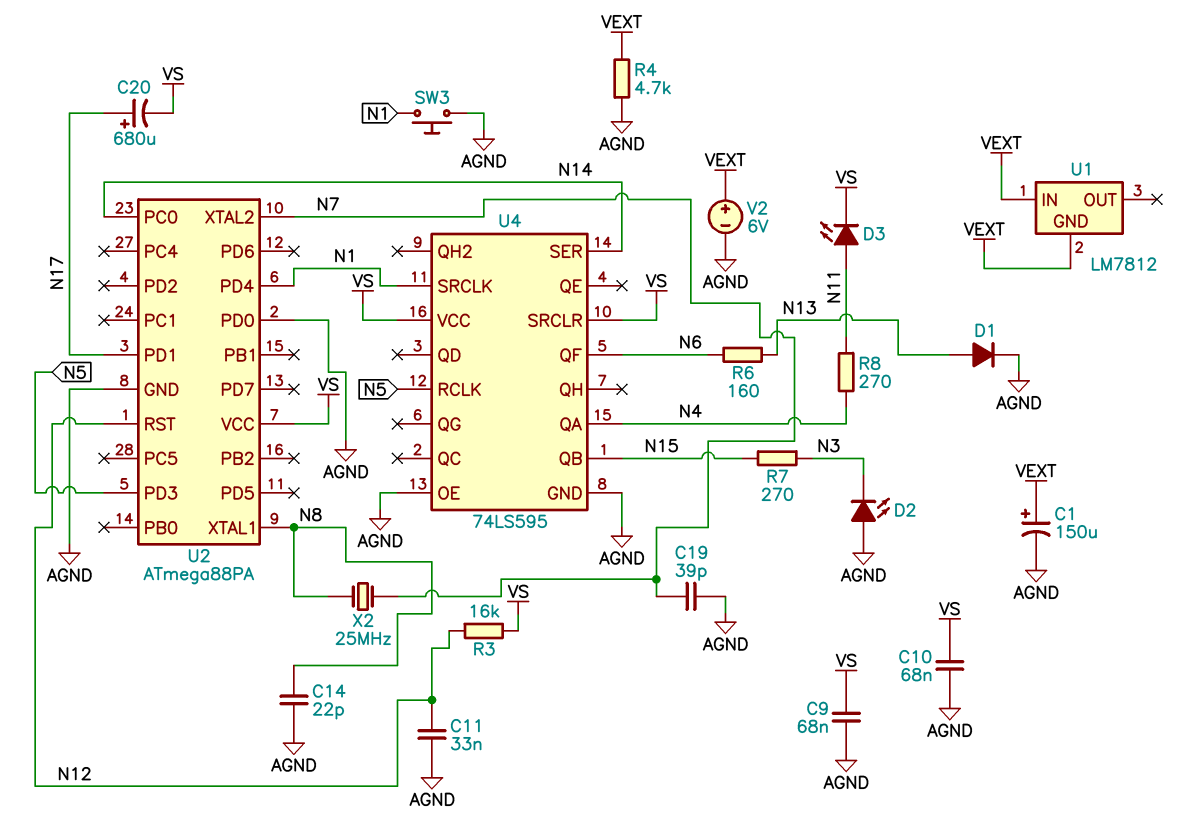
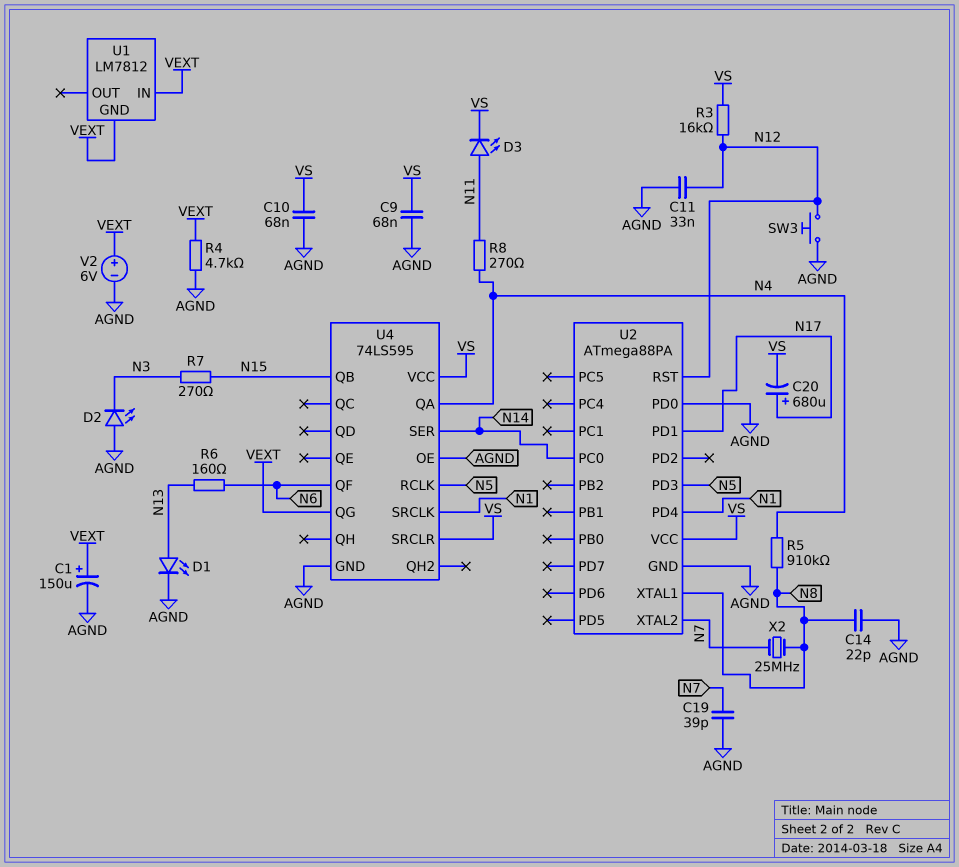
D1: diode (A N13, K AGND) -> LED (A N13, K AGND)
R5: none -> 910k (N4, N8)
SW3: button (AGND, N1) -> button (AGND, N12)
U4 pin QG: none -> VEXT

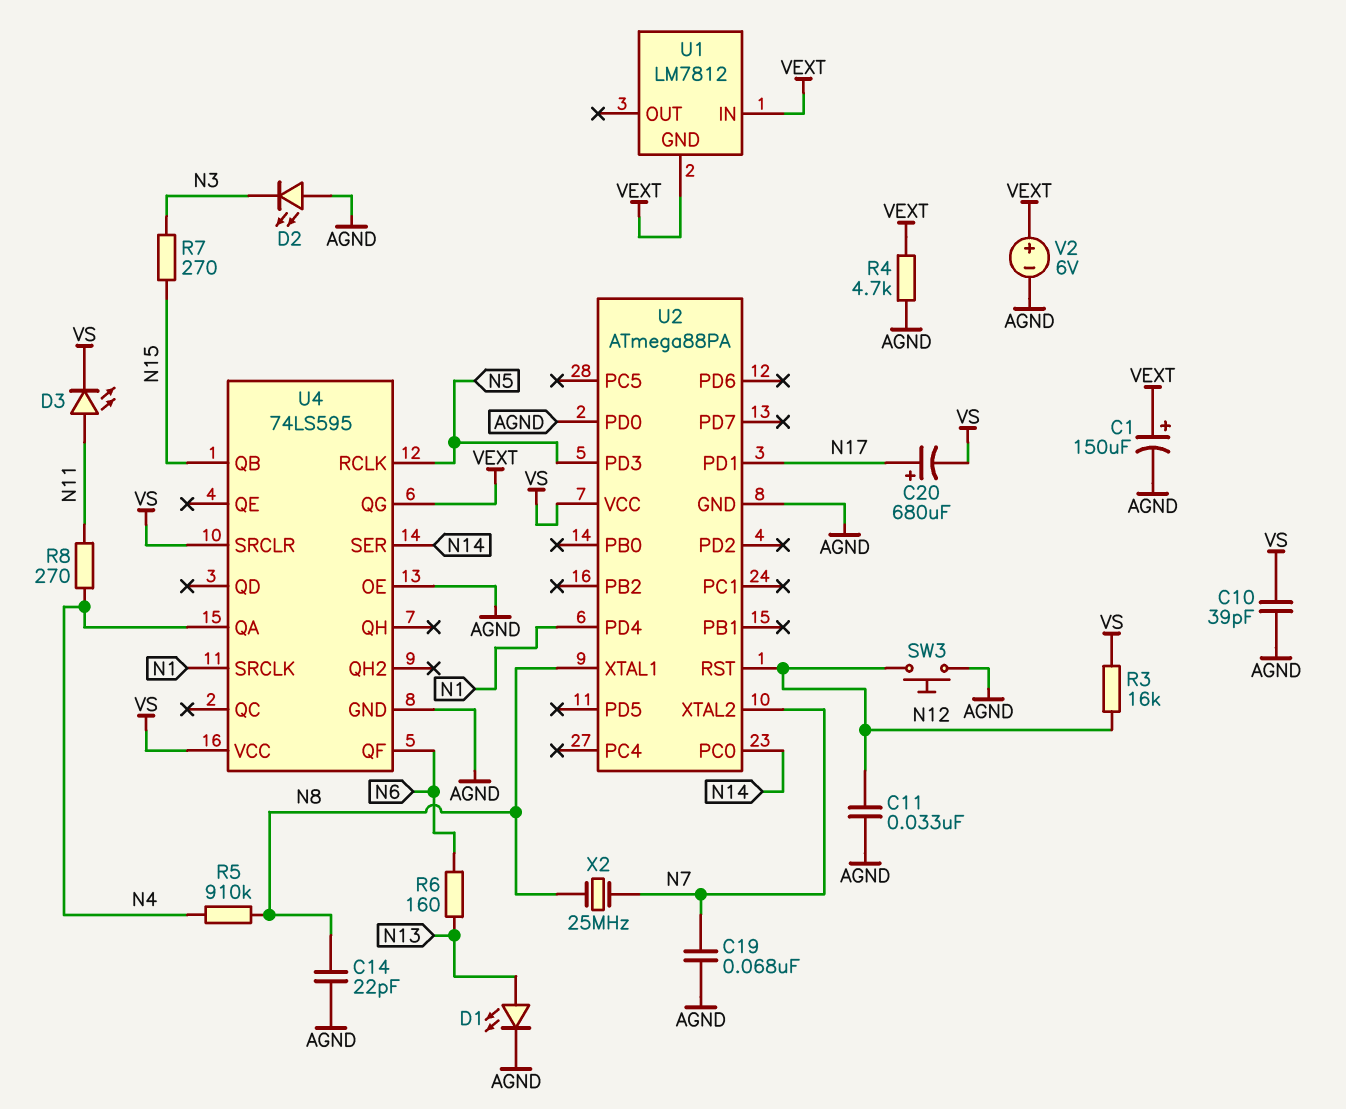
C9: 68nF (AGND, VS) -> none
C10: 68nF (AGND, VS) -> 39pF (AGND, VS)
C19: 39pF (AGND, N7) -> 68nF (AGND, N7)

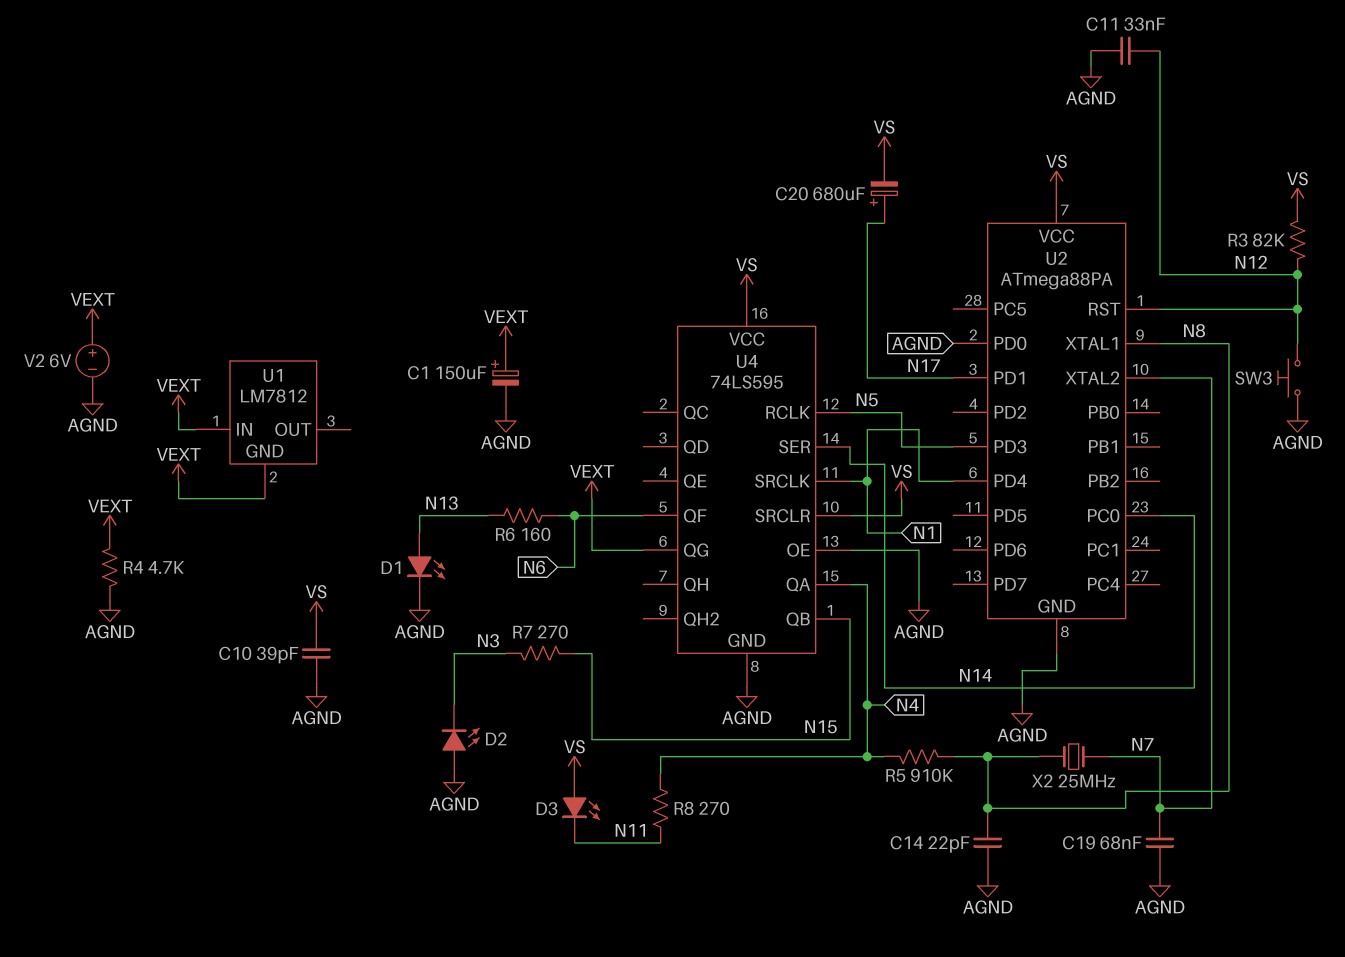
D3: LED (A N11, K VS) -> LED (A VS, K N11)
R3: 16k (N12, VS) -> 82k (N12, VS)

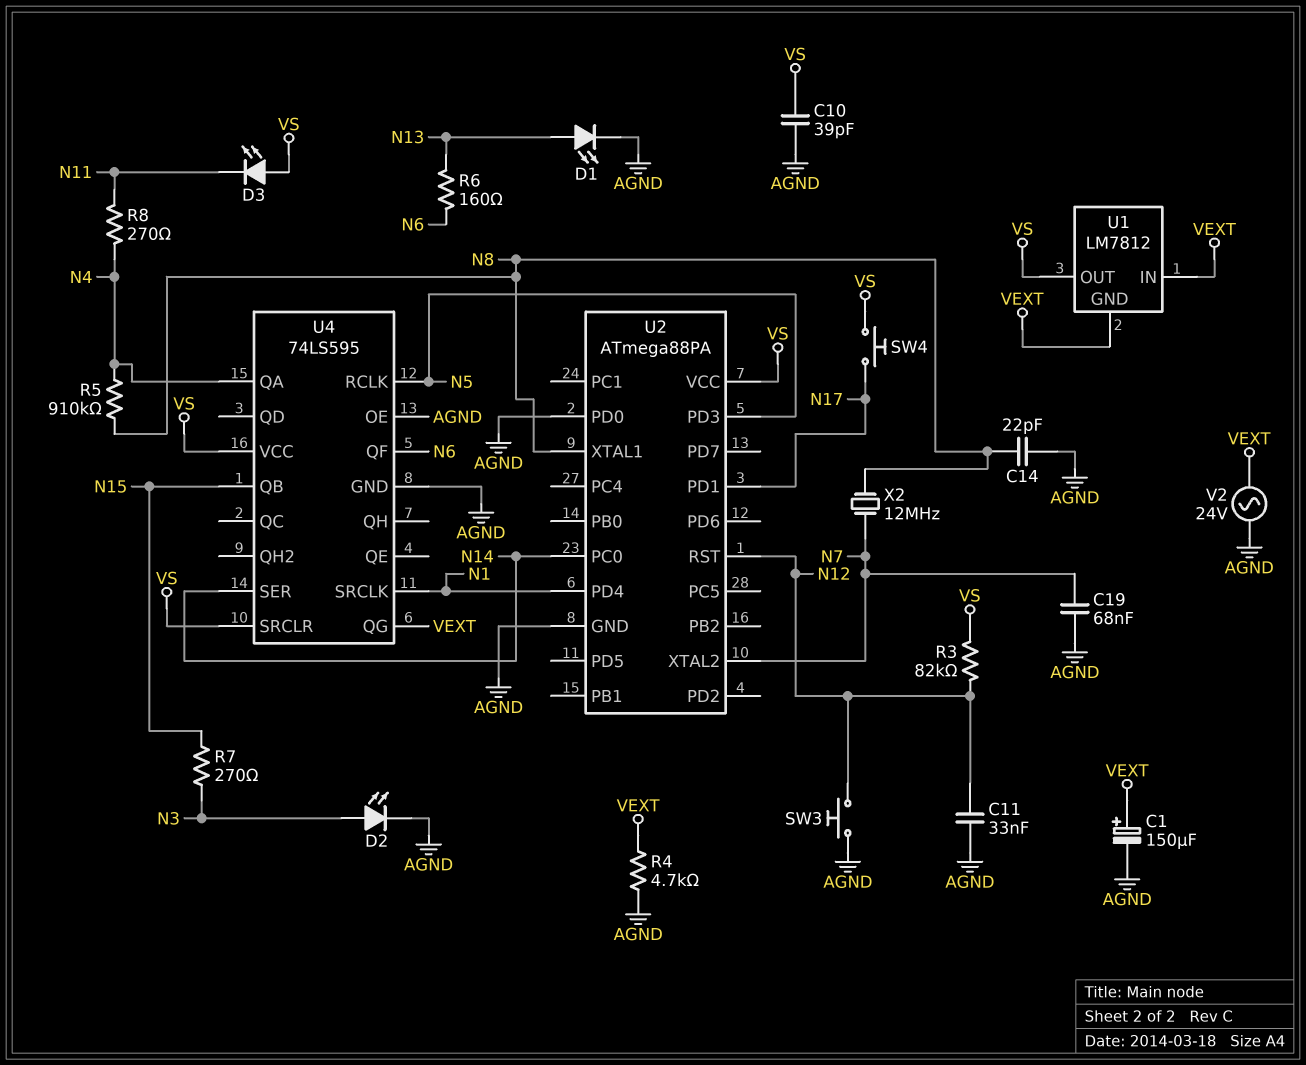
C20: 680uF (plus N17, minus VS) -> none
D2: LED (A AGND, K N3) -> LED (A N3, K AGND)
SW4: none -> button (N17, VS)
U1 pin OUT: none -> VS
V2: 6V (plus VEXT, minus AGND) -> AC 24V (AGND, VEXT)
X2: 25MHz (N7, N8) -> 12MHz (N7, N8)

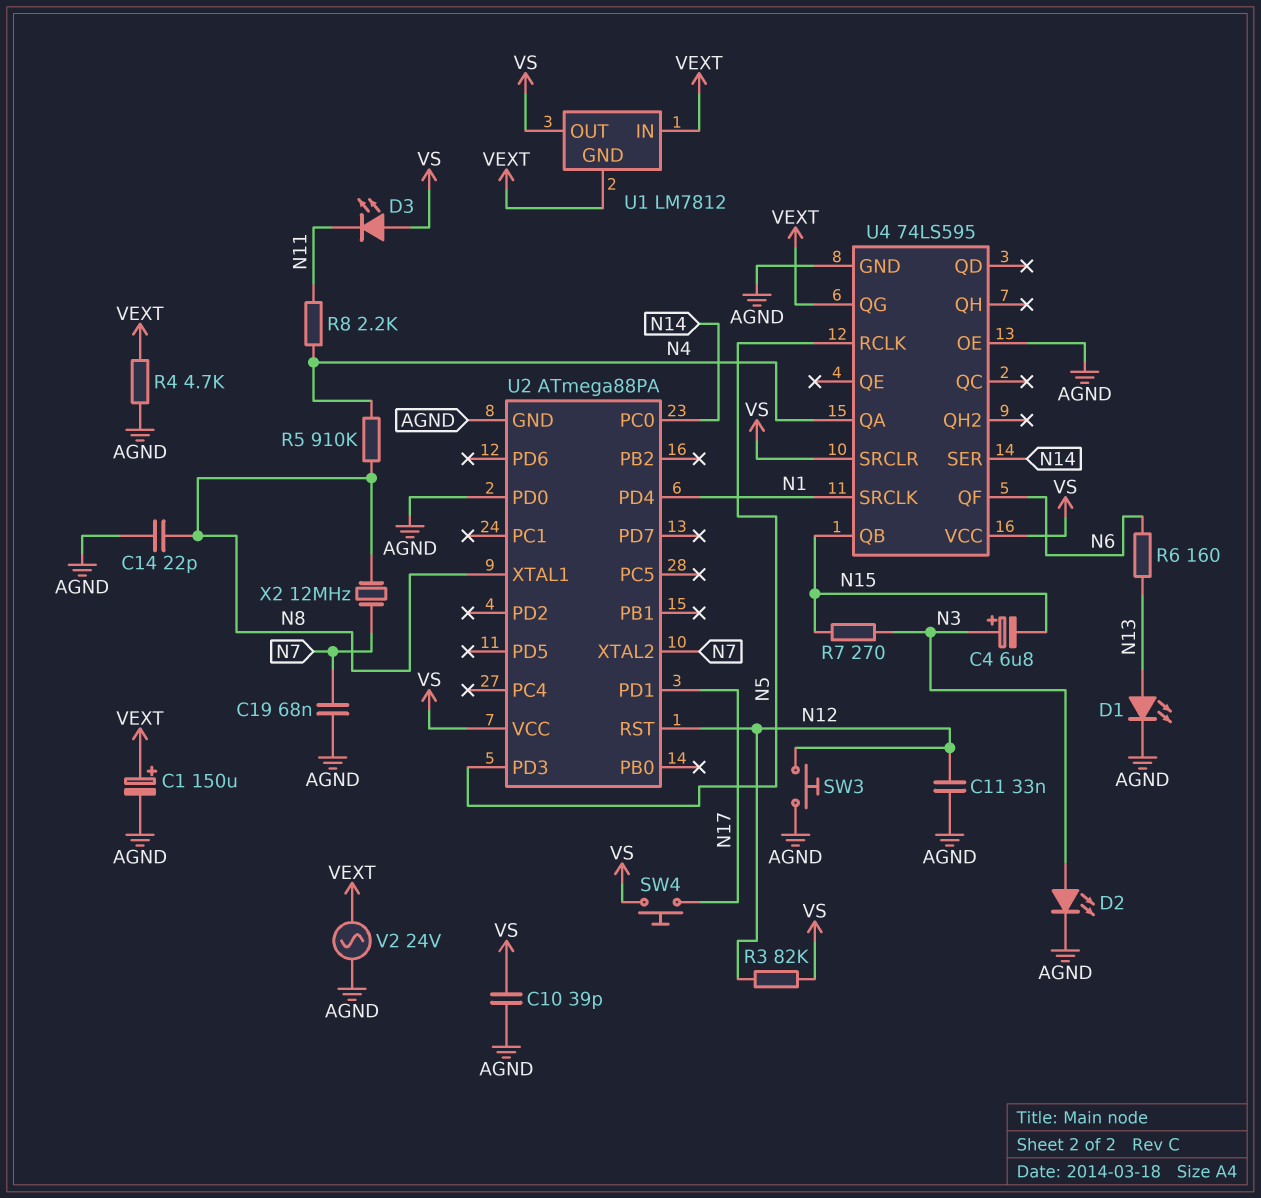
C4: none -> 6.8uF (plus N3, minus N15)
R8: 270 (N4, N11) -> 2.2k (N4, N11)

